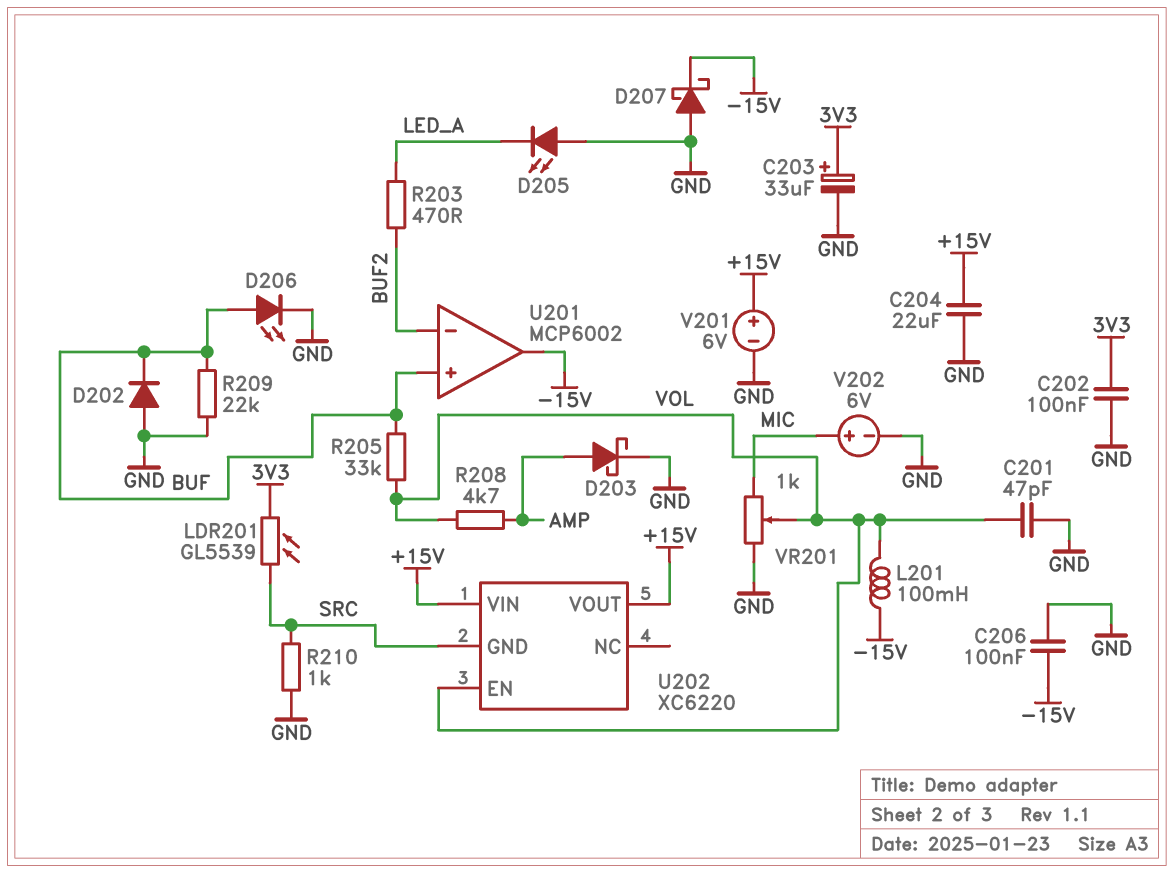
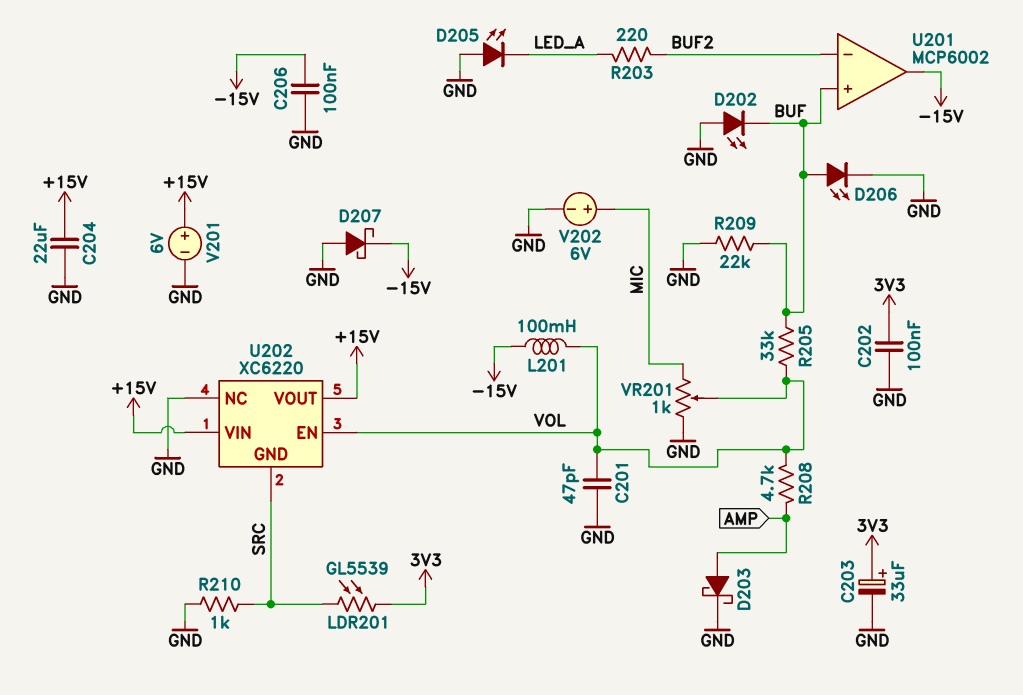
D202: diode (A GND, K BUF) -> LED (A GND, K BUF)
R203: 470 (BUF2, LED_A) -> 220 (BUF2, LED_A)
U202 pin NC: none -> GND

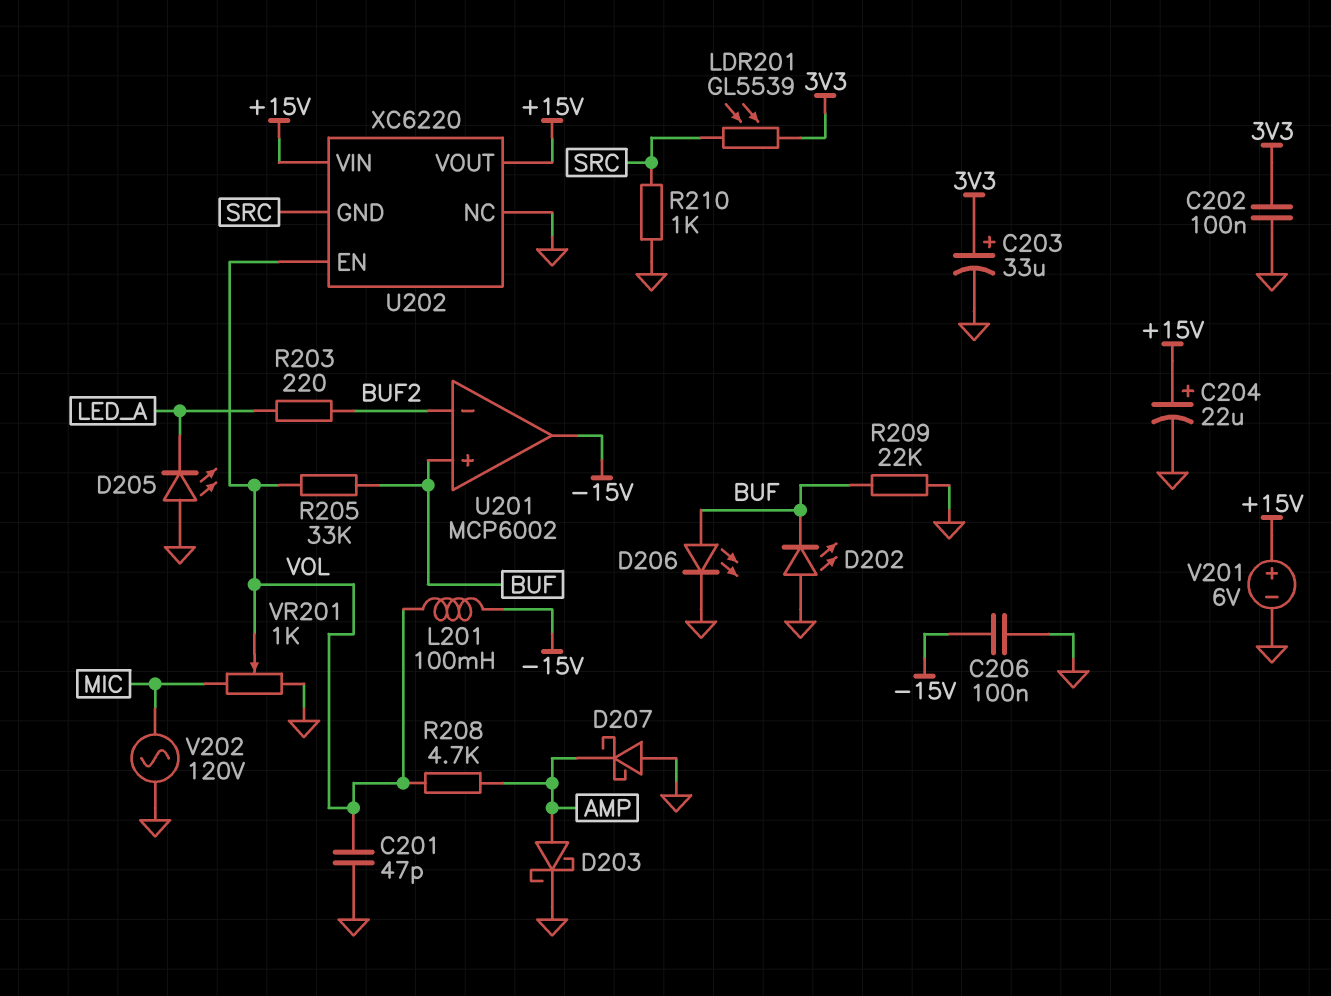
C204: 22uF (+15V, GND) -> 22uF (plus +15V, minus GND)
D207: schottky (A GND, K -15V) -> schottky (A GND, K AMP)
V202: 6V (plus MIC, minus GND) -> AC 120V (GND, MIC)

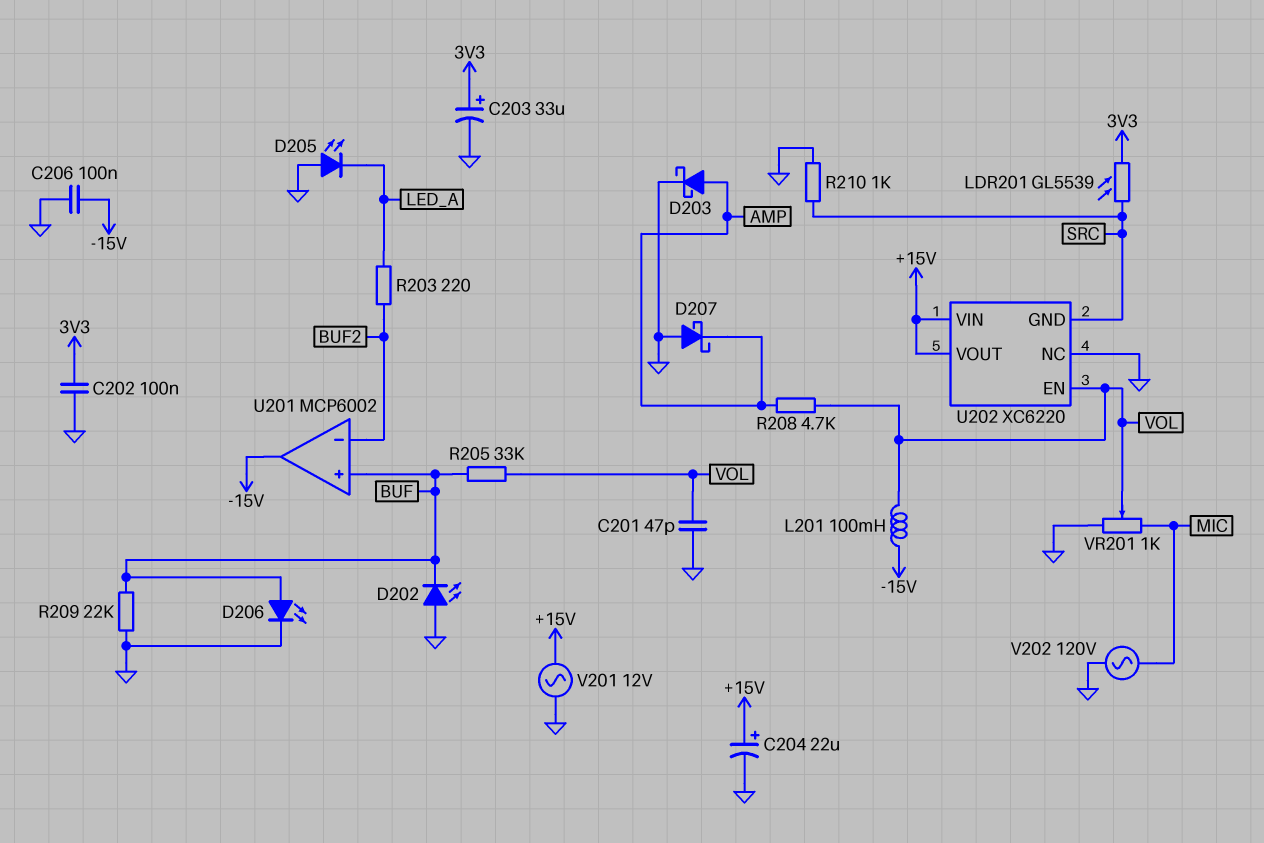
V201: 6V (plus +15V, minus GND) -> AC 12V (+15V, GND)

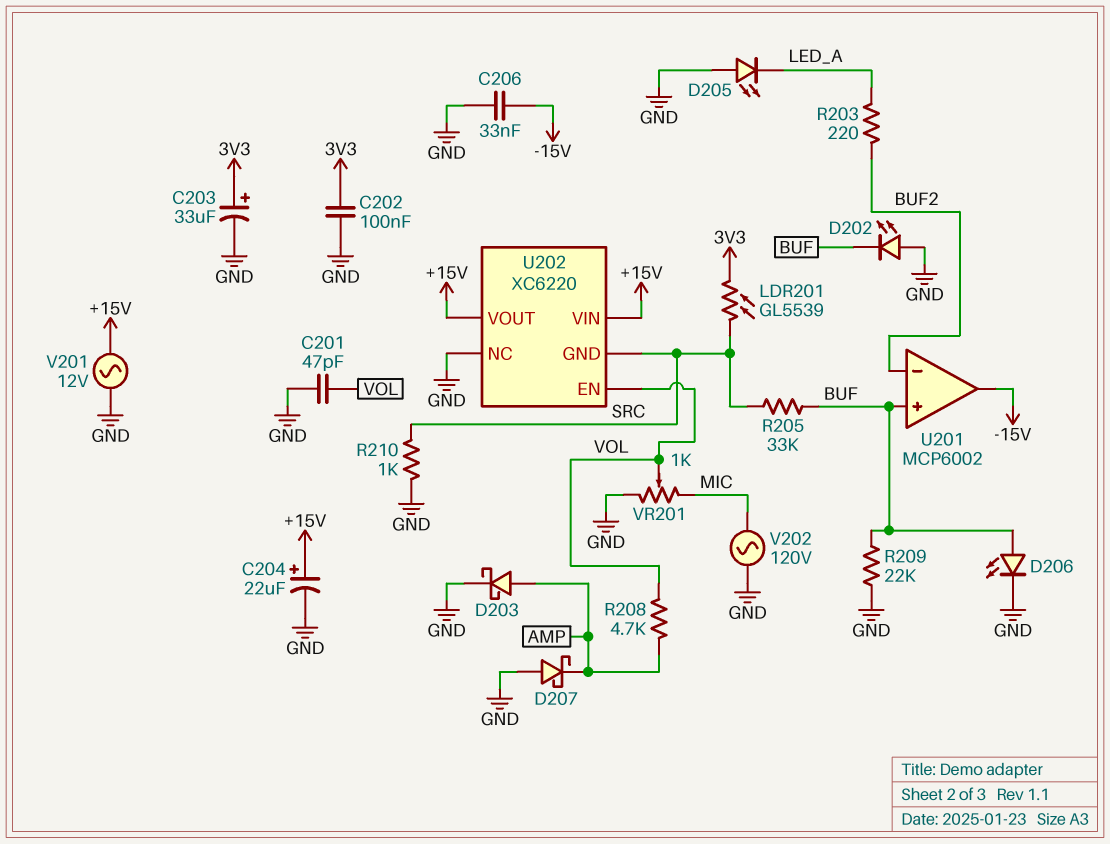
C206: 100nF (-15V, GND) -> 33nF (-15V, GND)
L201: 100mH (-15V, VOL) -> none
R205: 33k (BUF, VOL) -> 33k (BUF, SRC)

